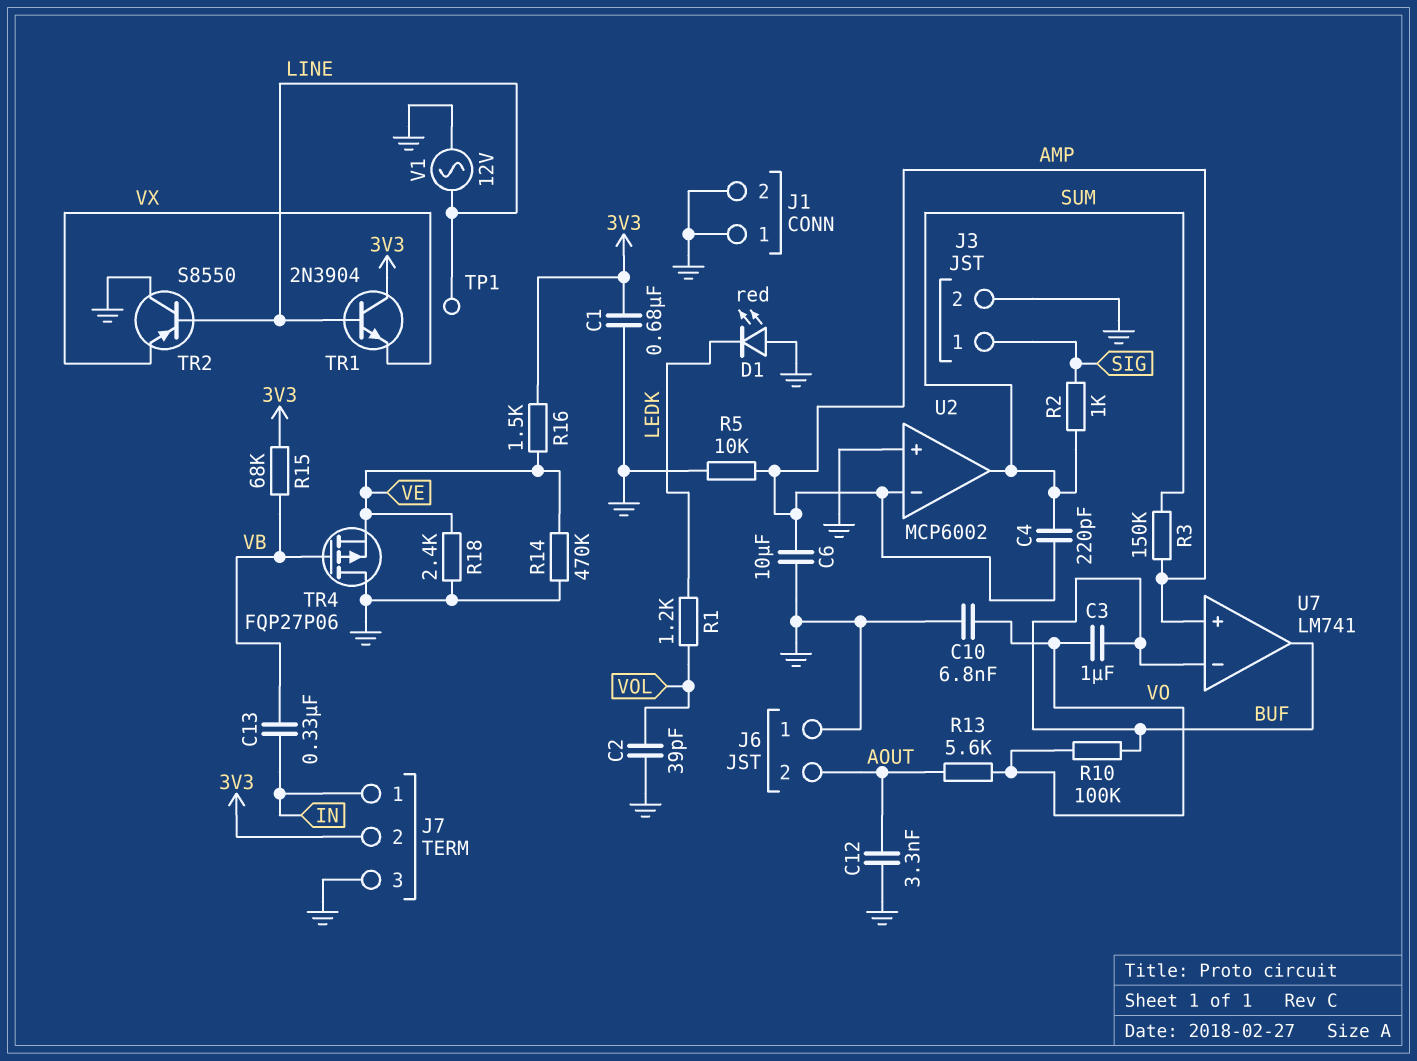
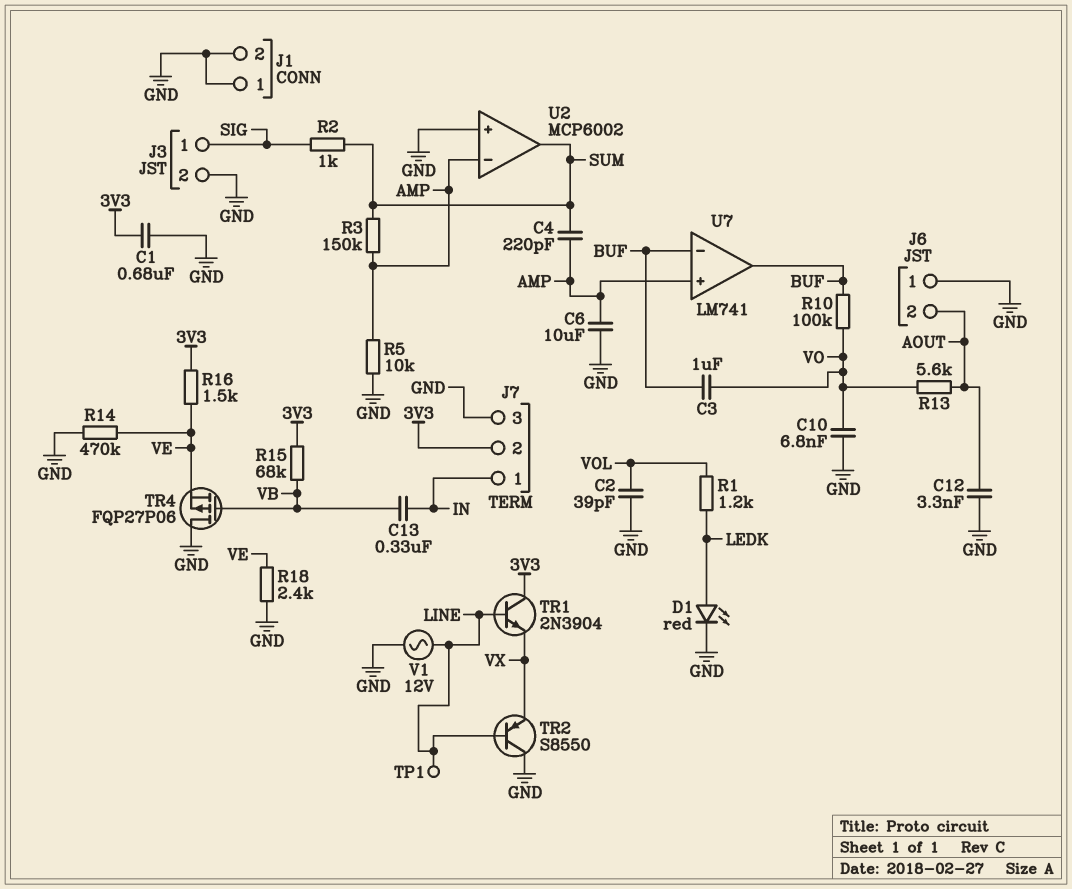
D1: LED red (A GND, K LEDK) -> LED red (A LEDK, K GND)

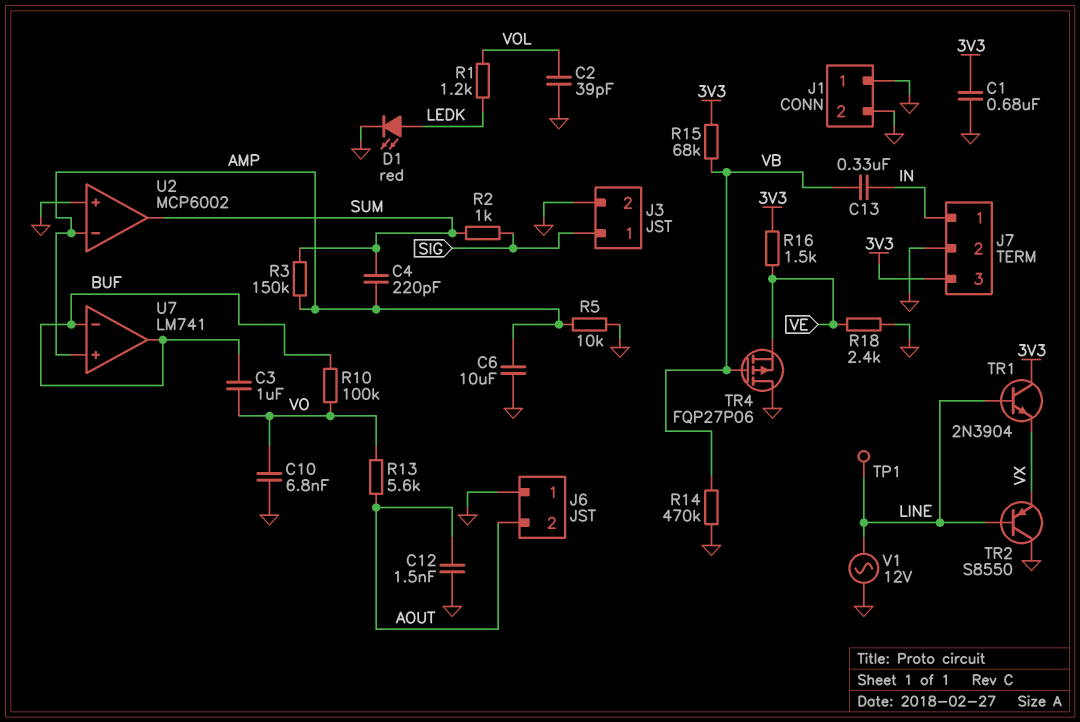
C12: 3.3nF (AOUT, GND) -> 1.5nF (AOUT, GND)
J7 pin 2: 3V3 -> GND
J7 pin 3: GND -> 3V3
R14: 470k (GND, VE) -> 470k (GND, VB)

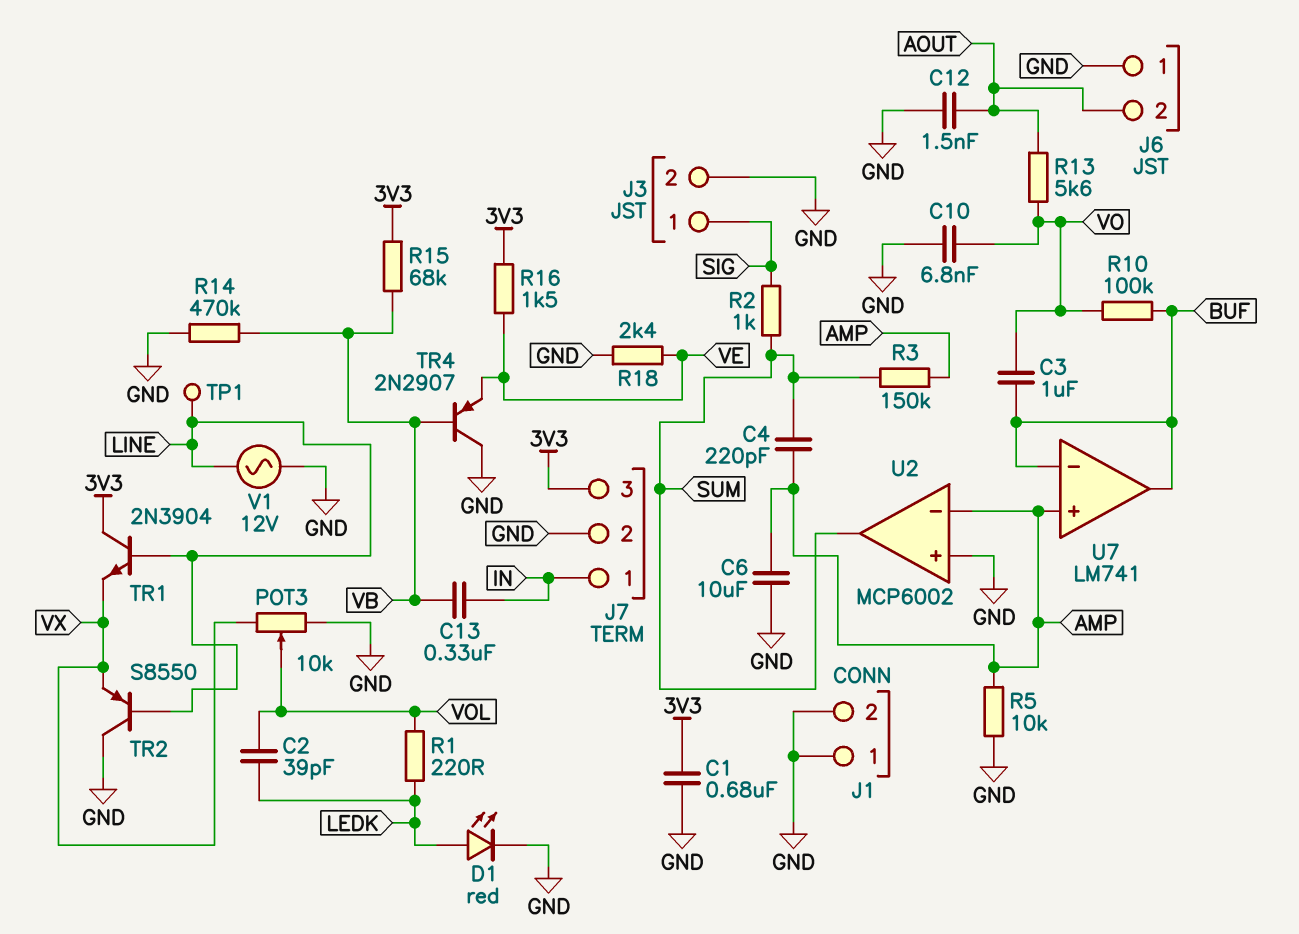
C2: 39pF (GND, VOL) -> 39pF (LEDK, VOL)
POT3: none -> 10k (GND, VX, wiper VOL)
R1: 1.2k (LEDK, VOL) -> 220 (LEDK, VOL)
TR4: PMOS FQP27P06 (G VB, D GND, S VE) -> PNP 2N2907 (B VB, C GND, E VE)

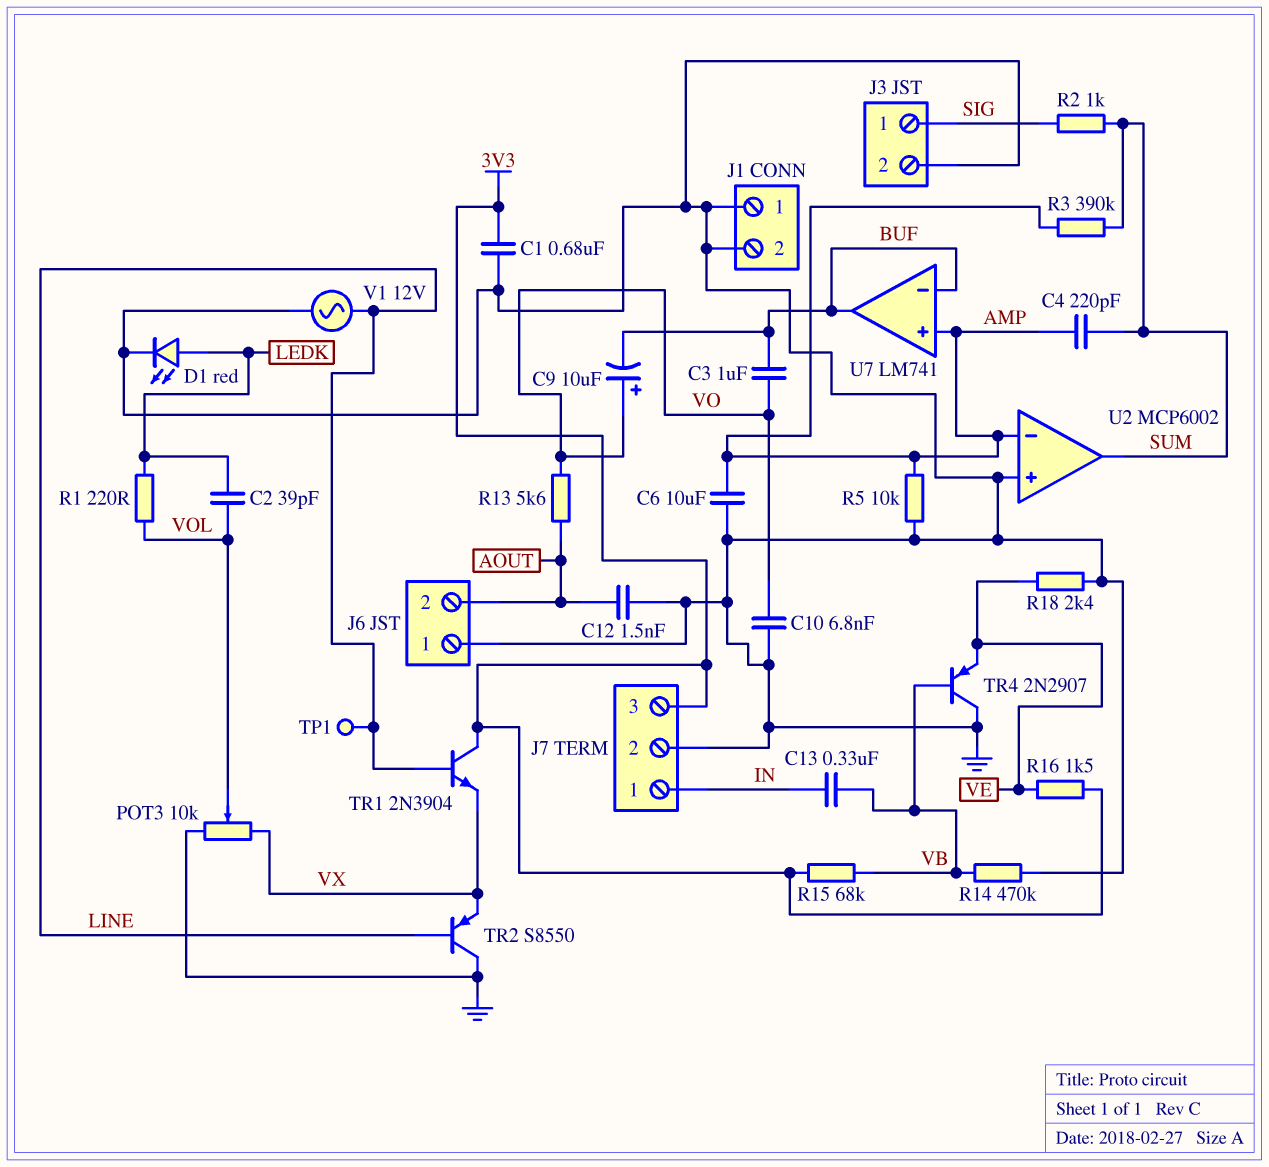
C9: none -> 10uF (plus VO, minus BUF)
R3: 150k (AMP, SUM) -> 390k (AMP, SUM)
R10: 100k (BUF, VO) -> none

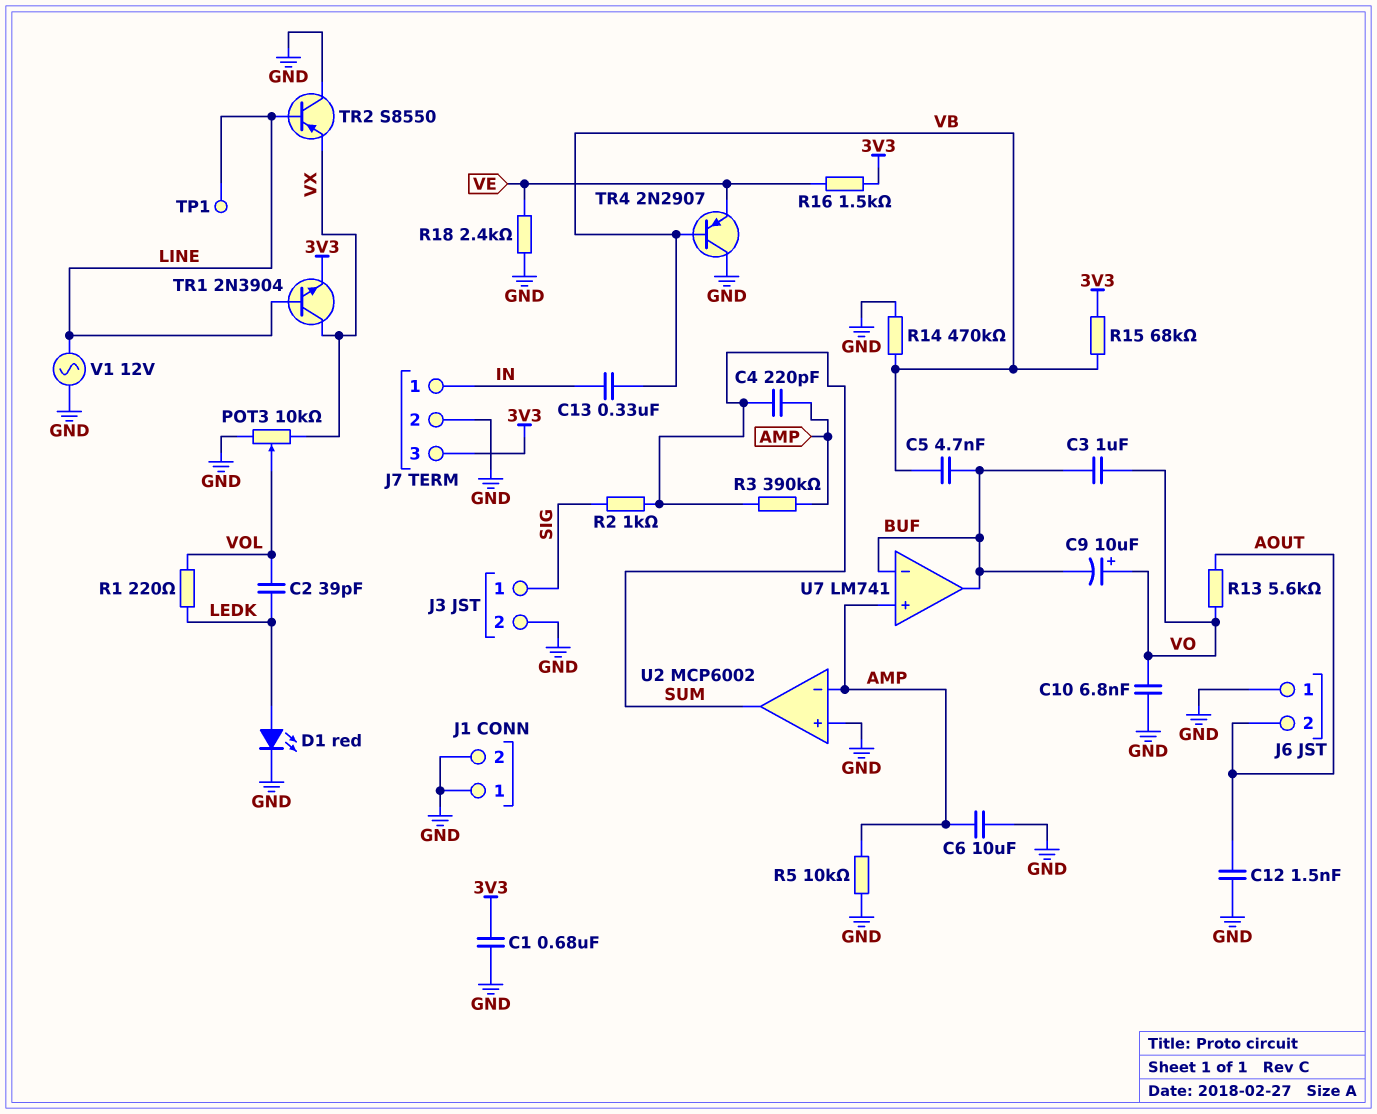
C5: none -> 4.7nF (BUF, VB)
TR1: NPN 2N3904 (B LINE, C 3V3, E VX) -> NPN 2N3904 (B LINE, C VX, E 3V3)

